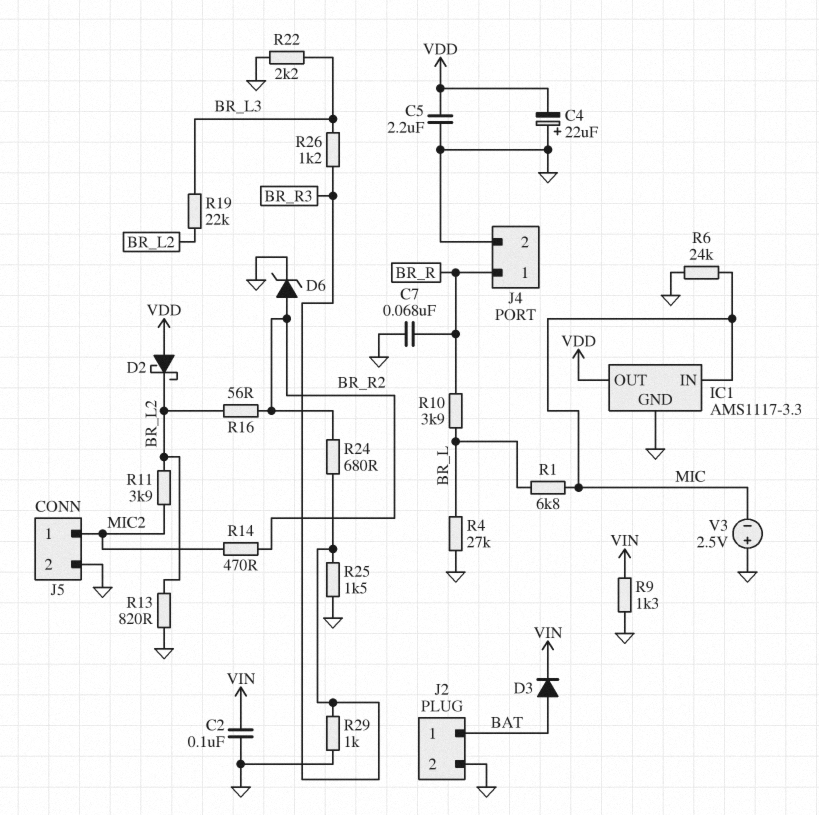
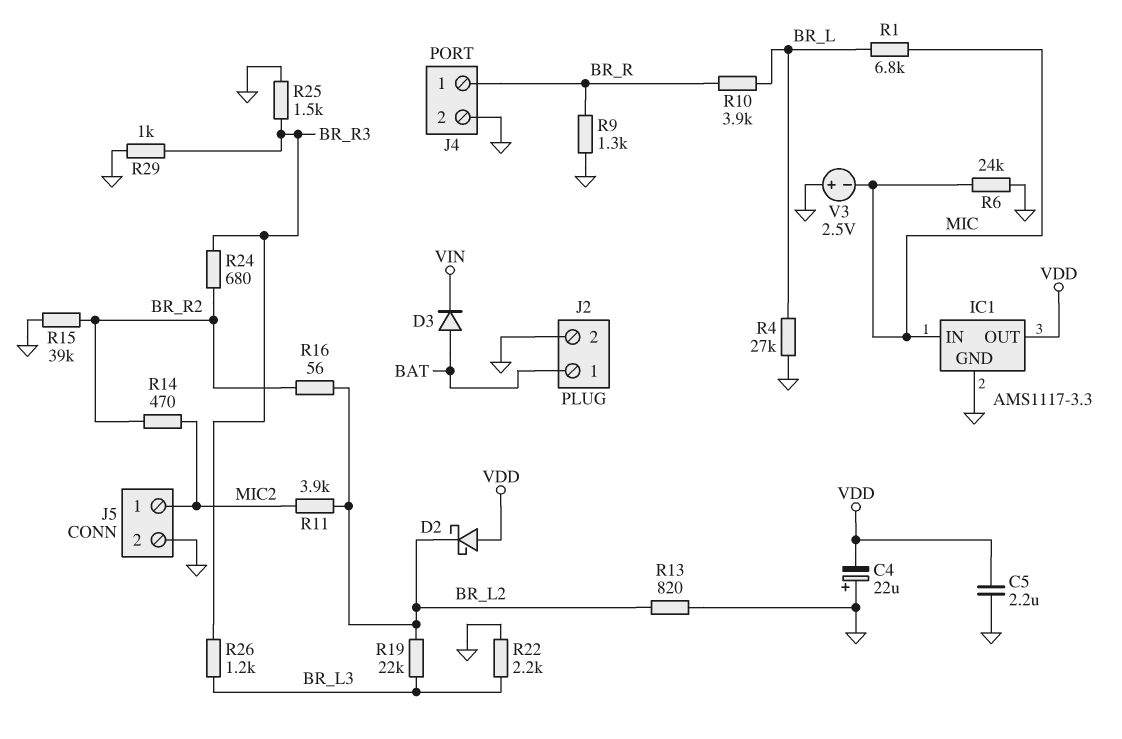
C2: 100nF (GND, VIN) -> none
C7: 68nF (BR_R, GND) -> none
D6: zener (A BR_R2, K GND) -> none
R9: 1.3k (GND, VIN) -> 1.3k (BR_R, GND)
R15: none -> 39k (BR_R2, GND)

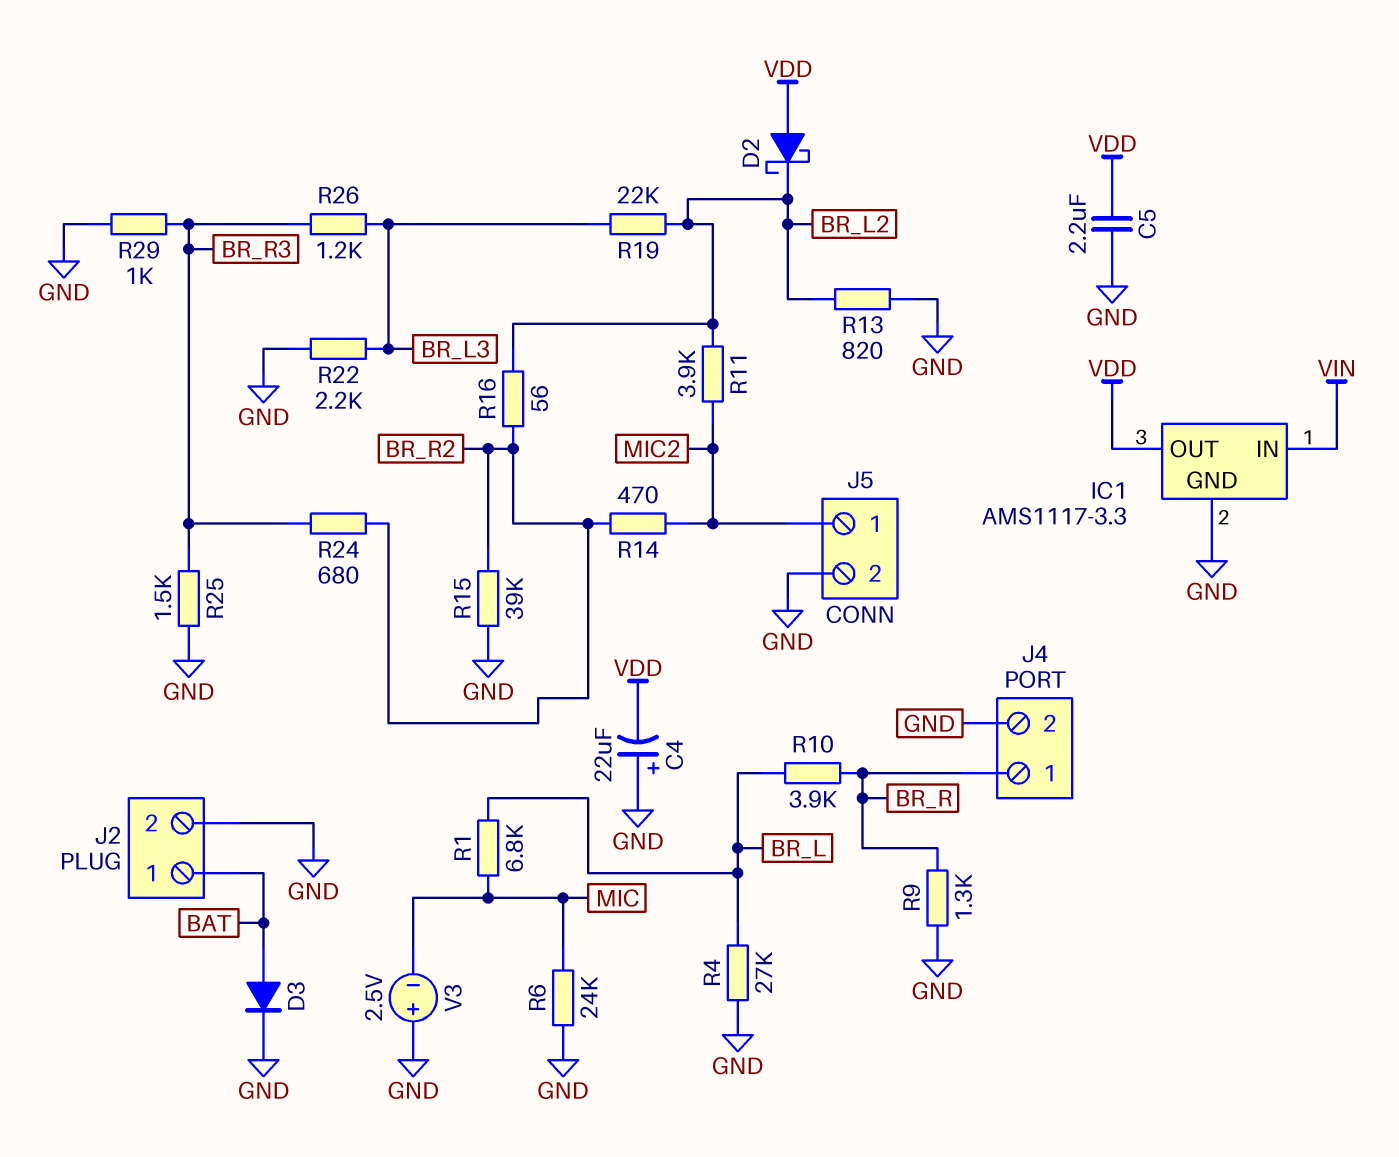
D3: diode (A BAT, K VIN) -> diode (A BAT, K GND)
IC1 pin IN: MIC -> VIN

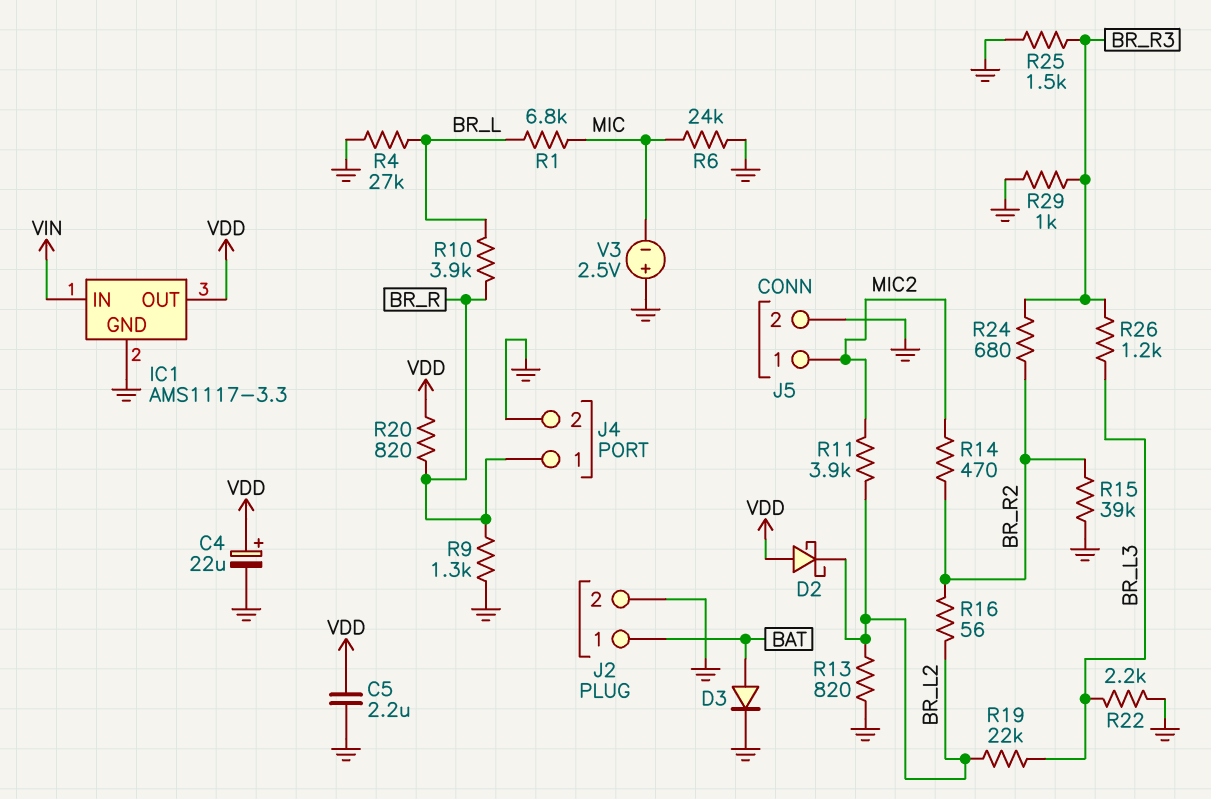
C4: 22uF (plus GND, minus VDD) -> 22uF (plus VDD, minus GND)
R20: none -> 820 (BR_R, VDD)

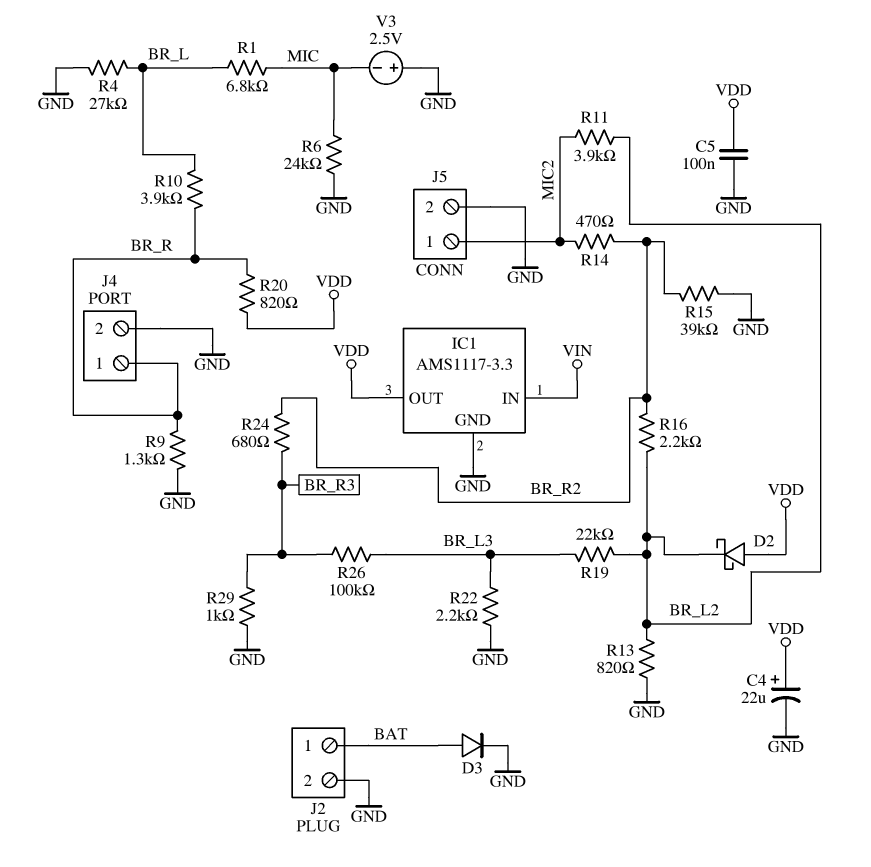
C5: 2.2uF (GND, VDD) -> 100nF (GND, VDD)
R16: 56 (BR_L2, BR_R2) -> 2.2k (BR_L2, BR_R2)
R25: 1.5k (BR_R3, GND) -> none
R26: 1.2k (BR_L3, BR_R3) -> 100k (BR_L3, BR_R3)

